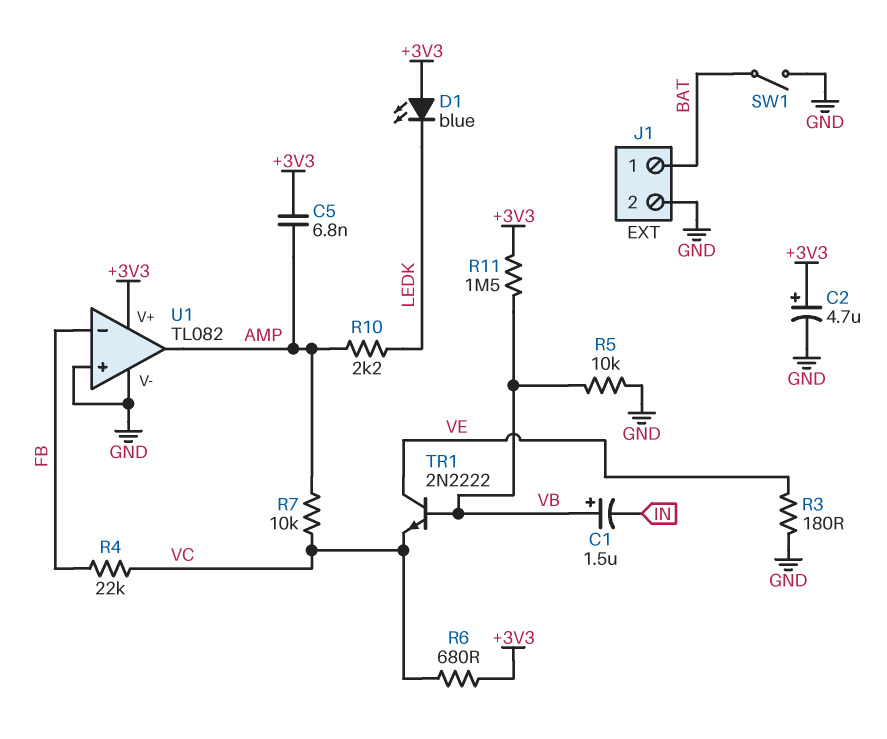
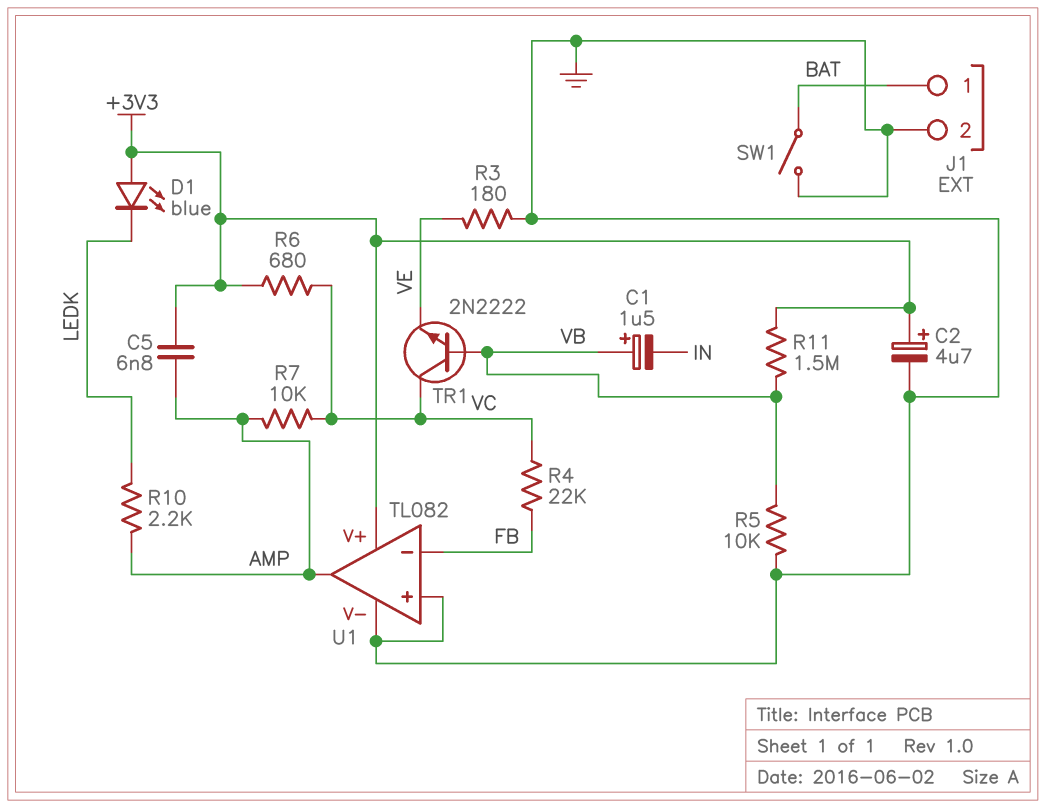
TR1: NPN 2N2222 (B VB, C VE, E VC) -> NPN 2N2222 (B VB, C VC, E VE)

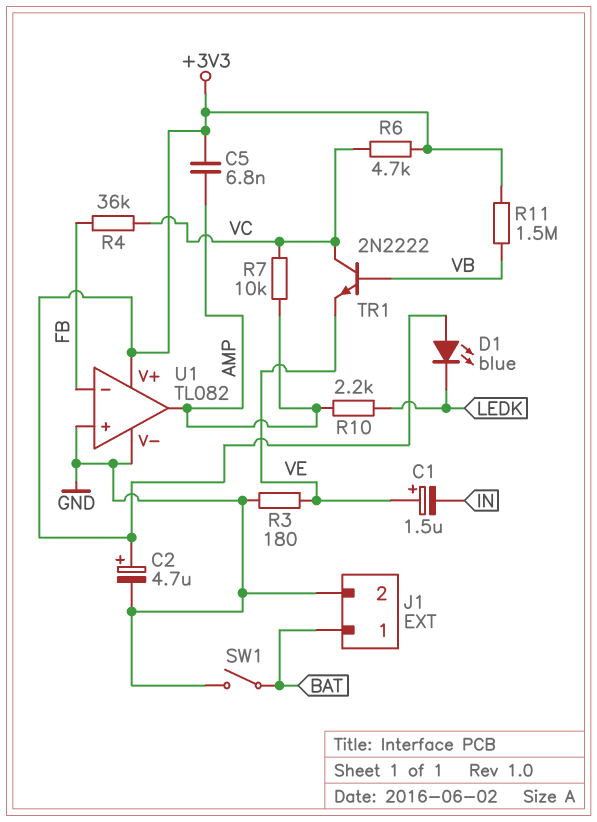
C1: 1.5uF (plus VB, minus IN) -> 1.5uF (plus VE, minus IN)
R4: 22k (FB, VC) -> 36k (FB, VC)
R5: 10k (GND, VB) -> none
R6: 680 (+3V3, VC) -> 4.7k (+3V3, VC)

